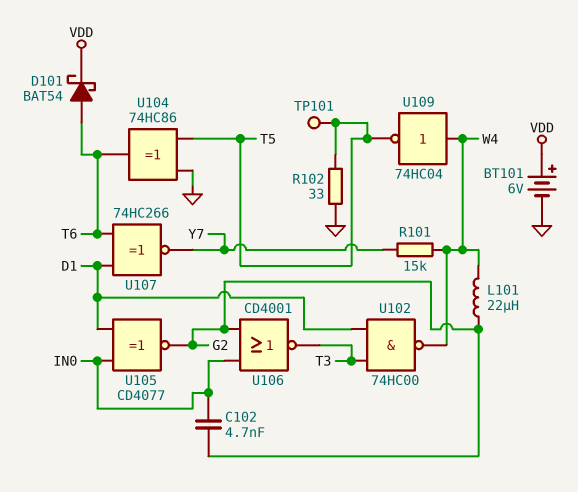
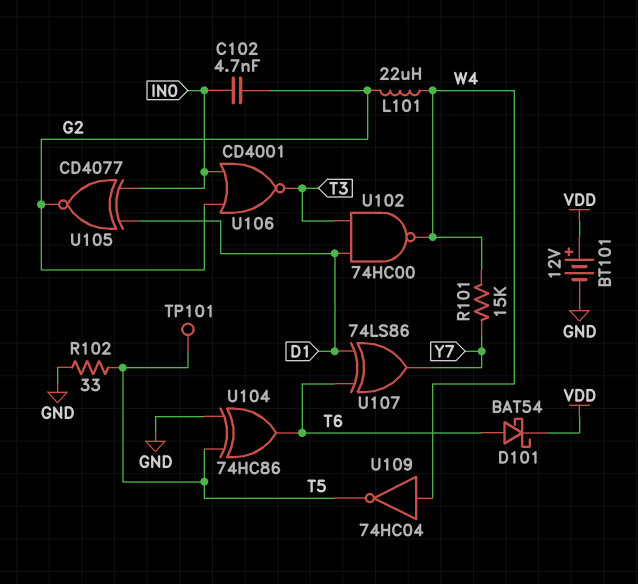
BT101: 6V (plus VDD, minus GND) -> 12V (plus VDD, minus GND)
U107: XNOR 74HC266 (in D1, in T6, out Y7) -> XOR 74LS86 (in D1, in T6, out Y7)

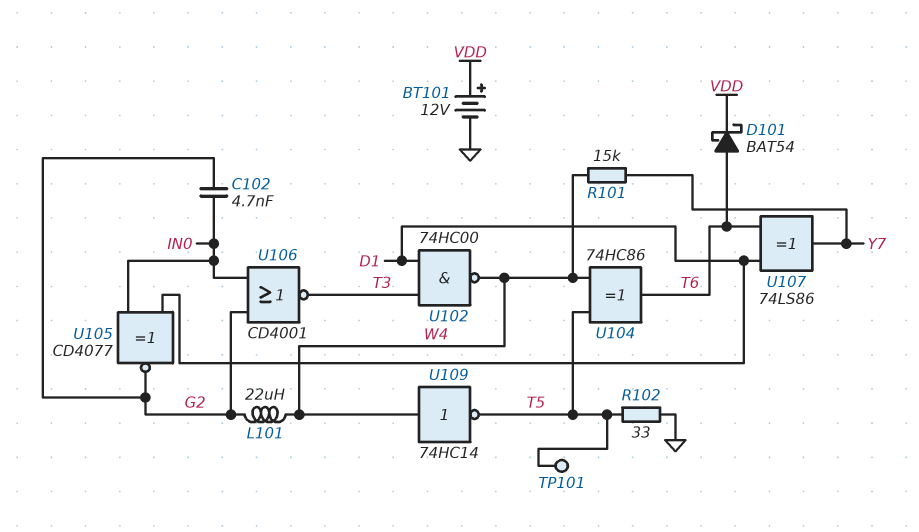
U104: XOR 74HC86 (in GND, in T5, out T6) -> XOR 74HC86 (in T5, in W4, out T6)
U109: NOT 74HC04 (in W4, out T5) -> NOT 74HC14 (in W4, out T5)

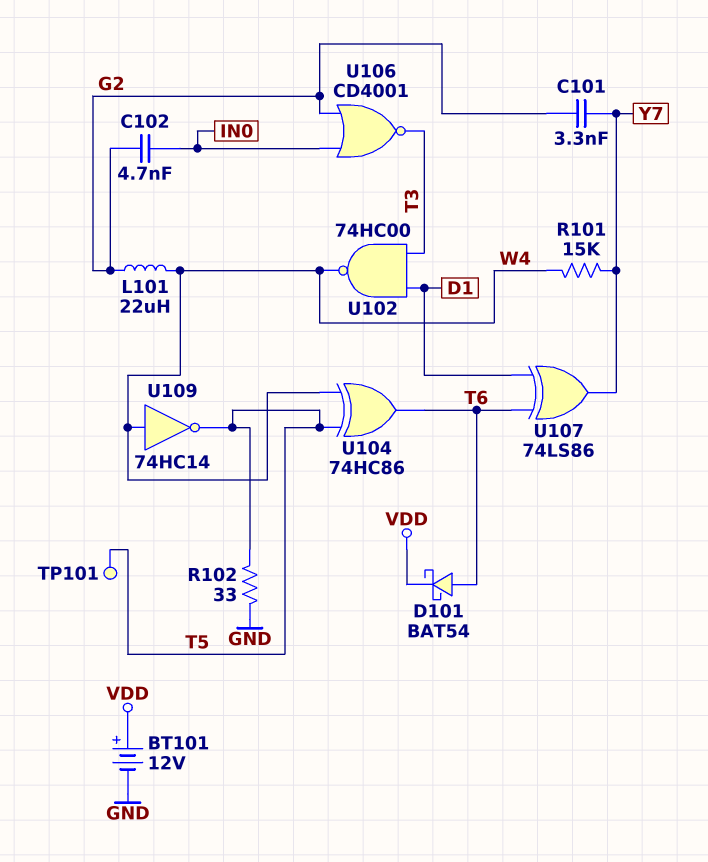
C101: none -> 3.3nF (G2, Y7)
U105: XNOR CD4077 (in D1, in IN0, out G2) -> none

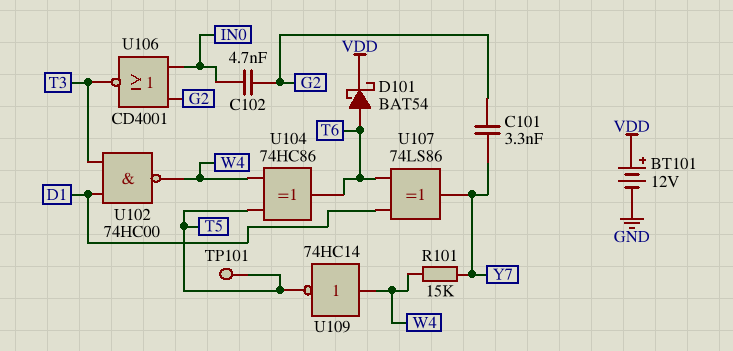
L101: 22uH (G2, W4) -> none
R102: 33 (GND, T5) -> none

